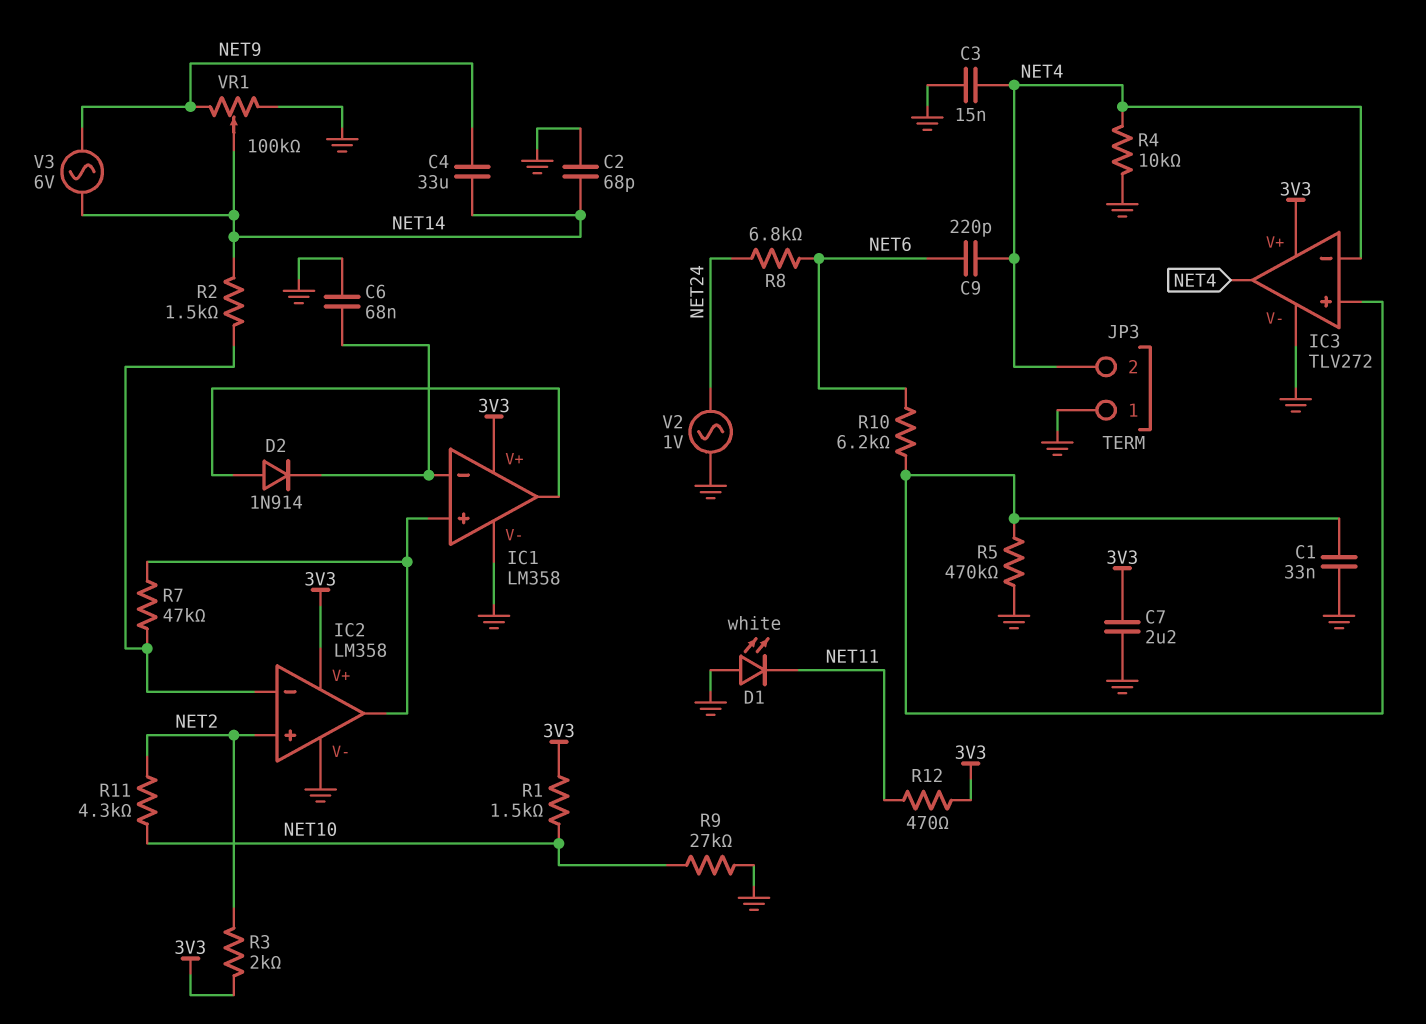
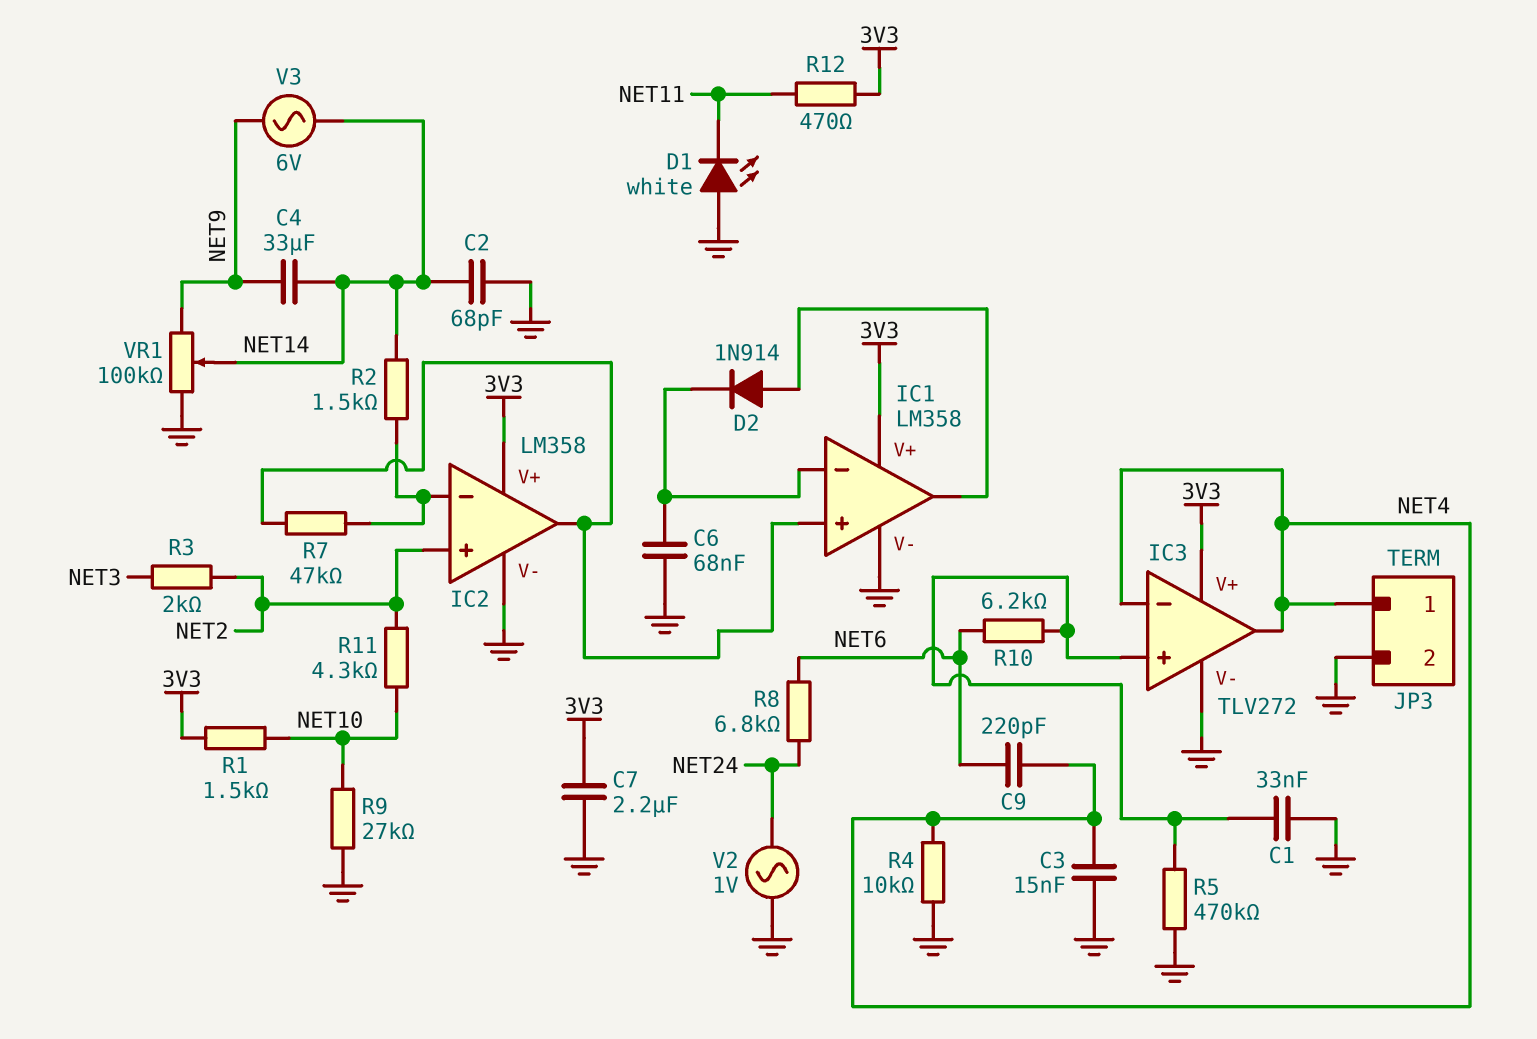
JP3 pin 1: GND -> NET4
JP3 pin 2: NET4 -> GND
R3: 2k (3V3, NET2) -> 2k (NET2, NET3)

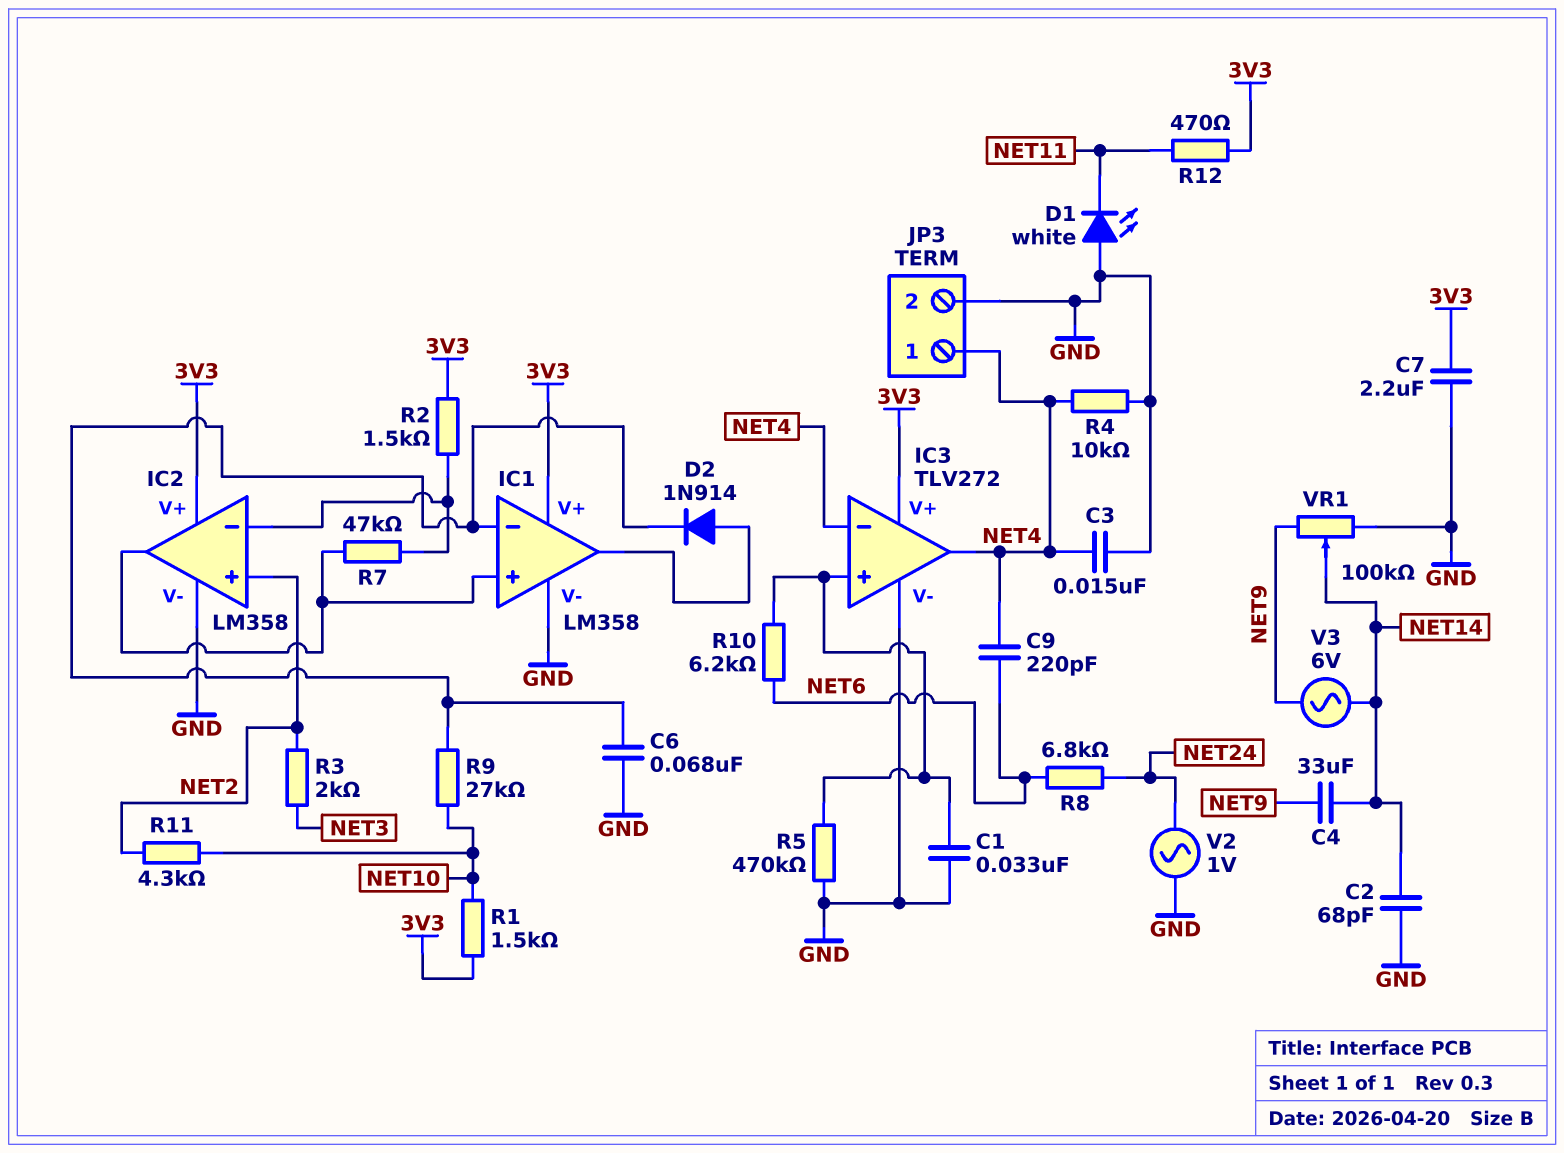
R2: 1.5k (IC2/in-, NET14) -> 1.5k (3V3, IC2/in-)
R9: 27k (GND, NET10) -> 27k (IC1/in-, NET10)

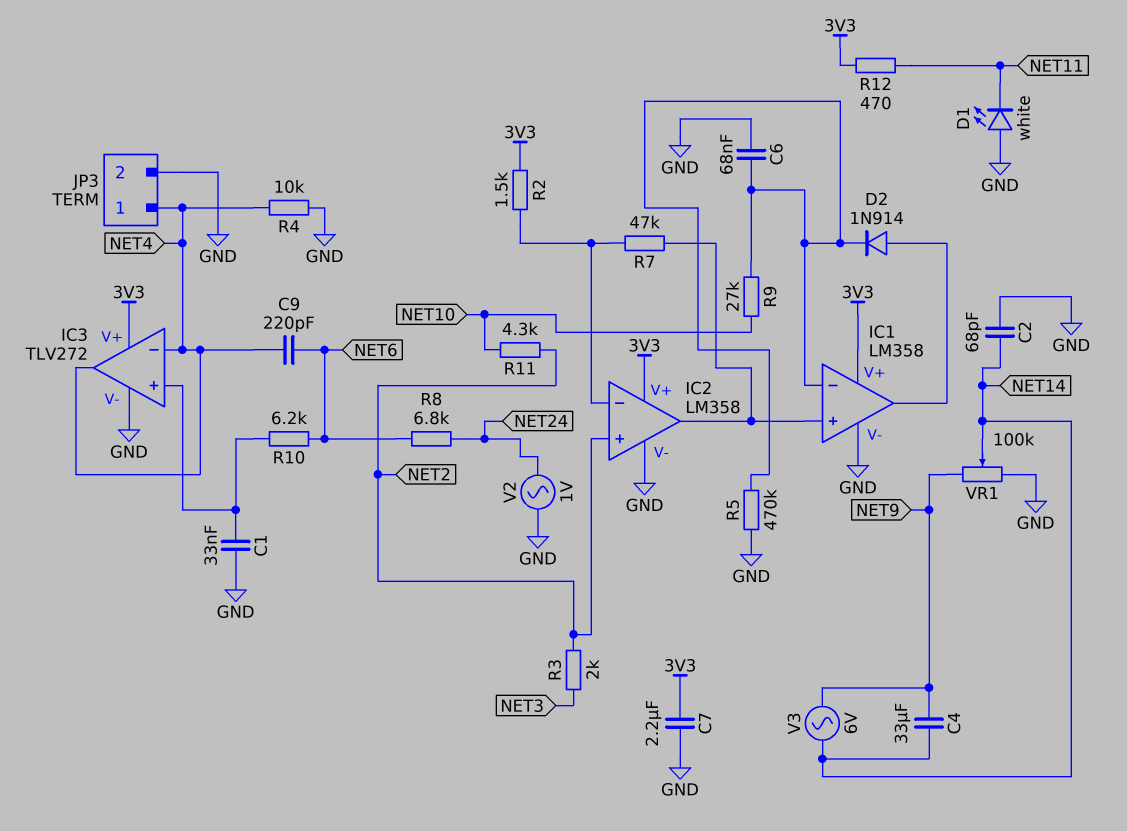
C3: 15nF (GND, NET4) -> none
R1: 1.5k (3V3, NET10) -> none
R5: 470k (GND, IC3/in+) -> 470k (GND, IC1/in-)

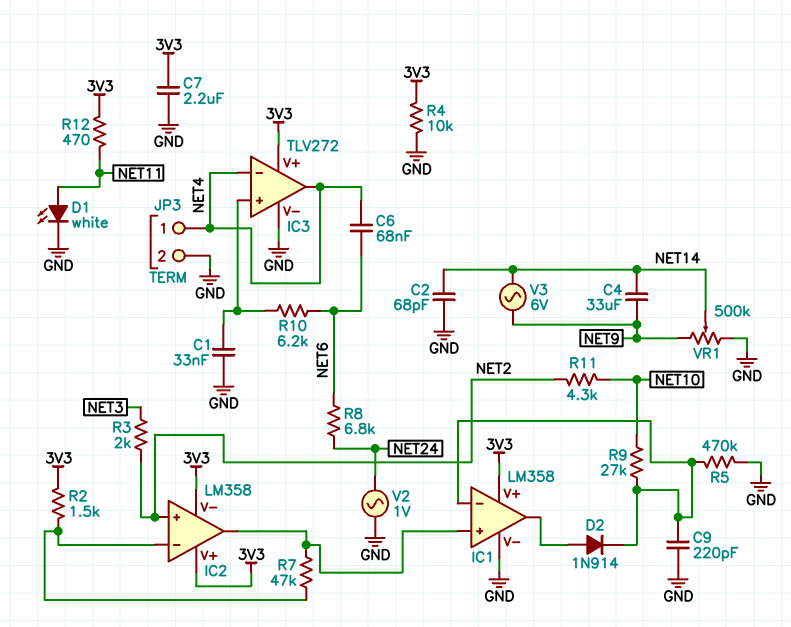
C6: 68nF (GND, IC1/in-) -> 68nF (NET4, NET6)
C9: 220pF (NET4, NET6) -> 220pF (GND, IC1/in-)
D1: LED white (A GND, K NET11) -> LED white (A NET11, K GND)
IC2 pin V-: GND -> 3V3
R4: 10k (GND, NET4) -> 10k (3V3, GND)
VR1: 100k (GND, NET9, wiper NET14) -> 500k (GND, NET9, wiper NET14)

